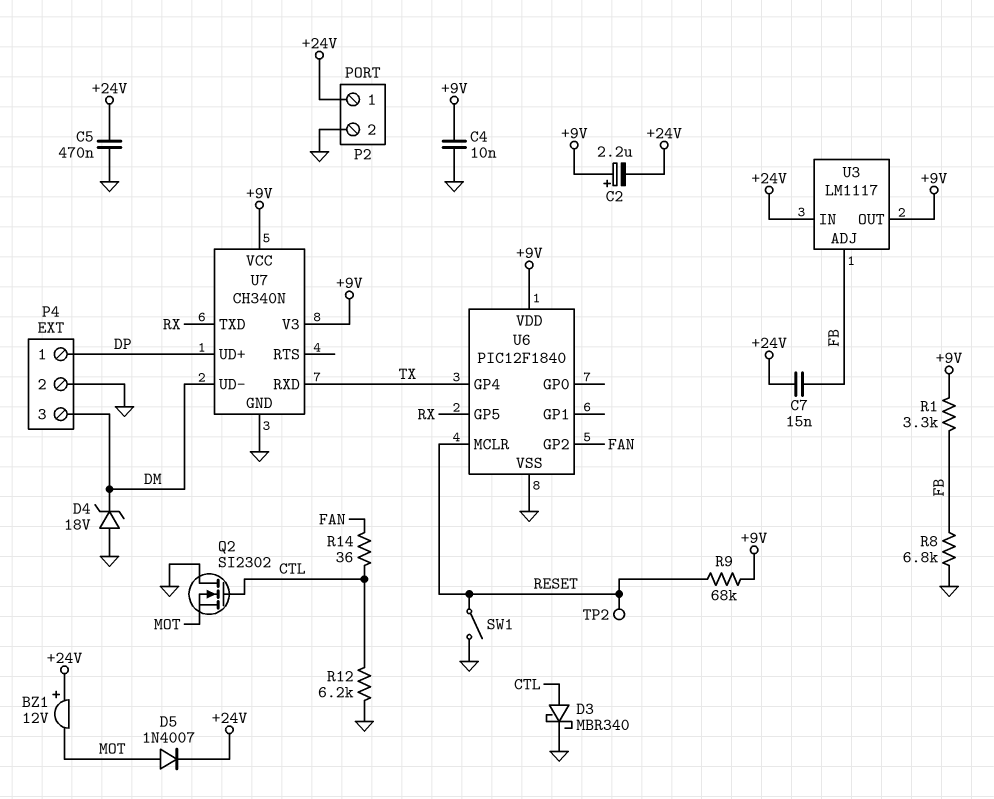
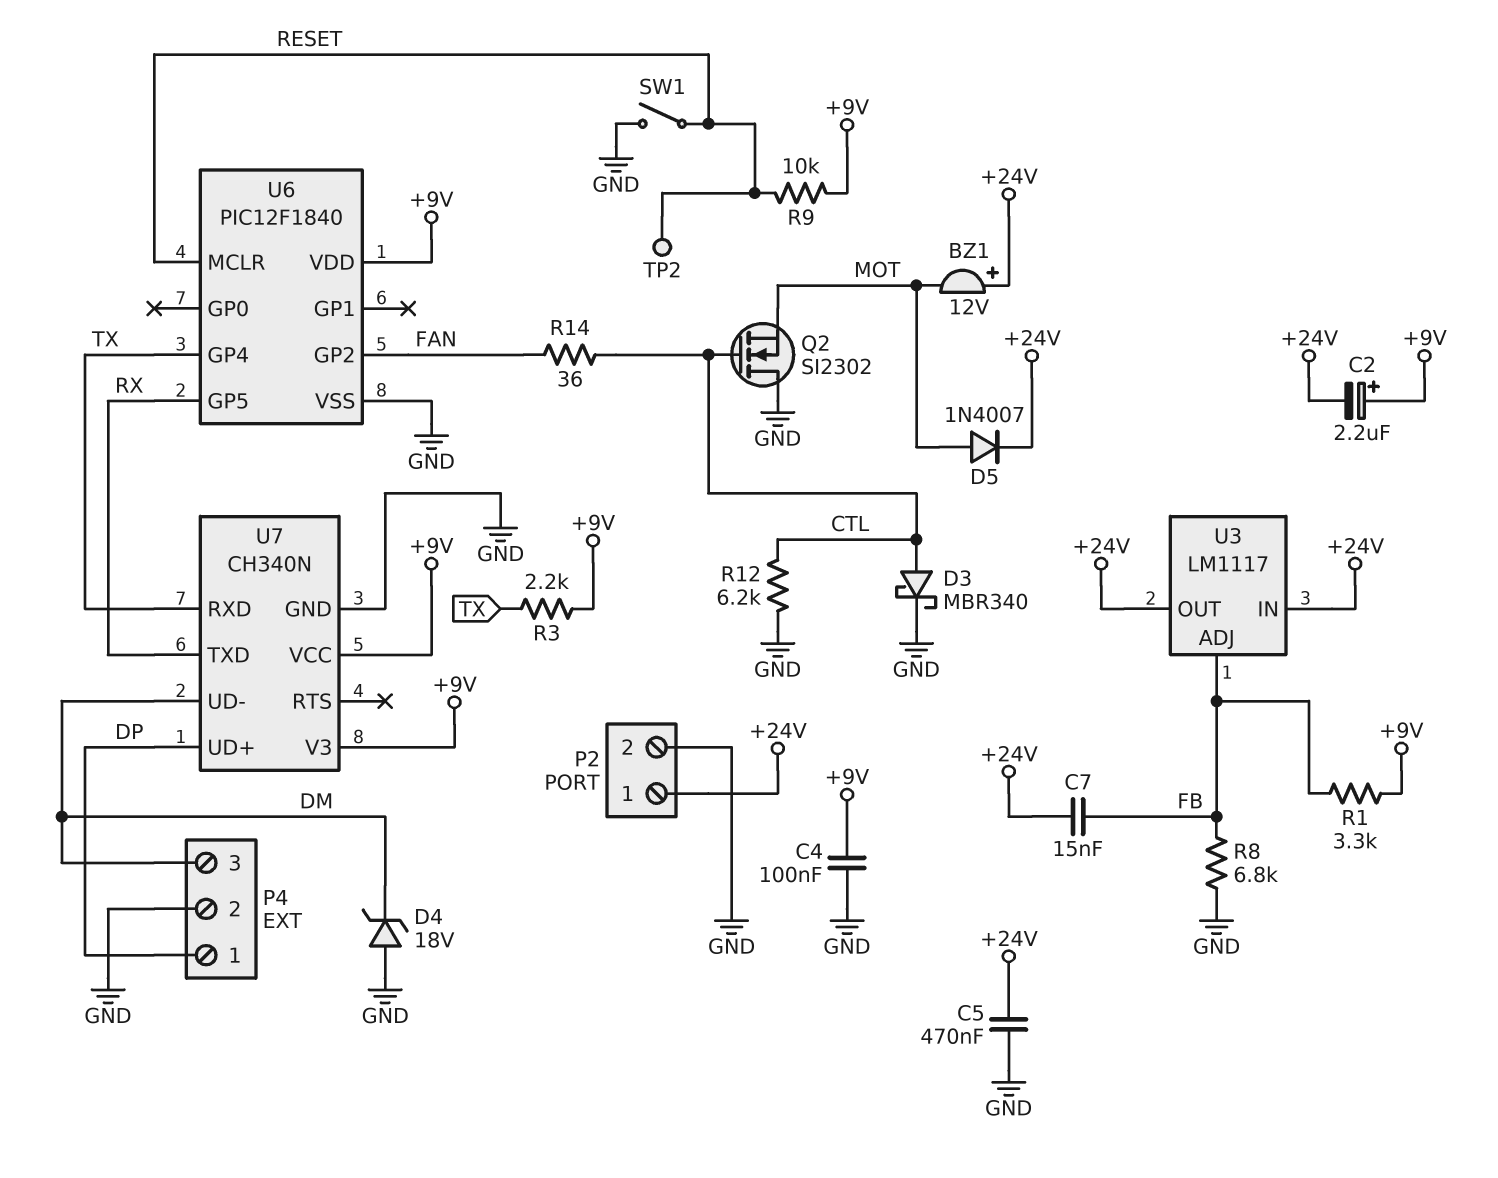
C4: 10nF (+9V, GND) -> 100nF (+9V, GND)
R3: none -> 2.2k (+9V, TX)
R9: 68k (+9V, RESET) -> 10k (+9V, RESET)
U3 pin OUT: +9V -> +24V

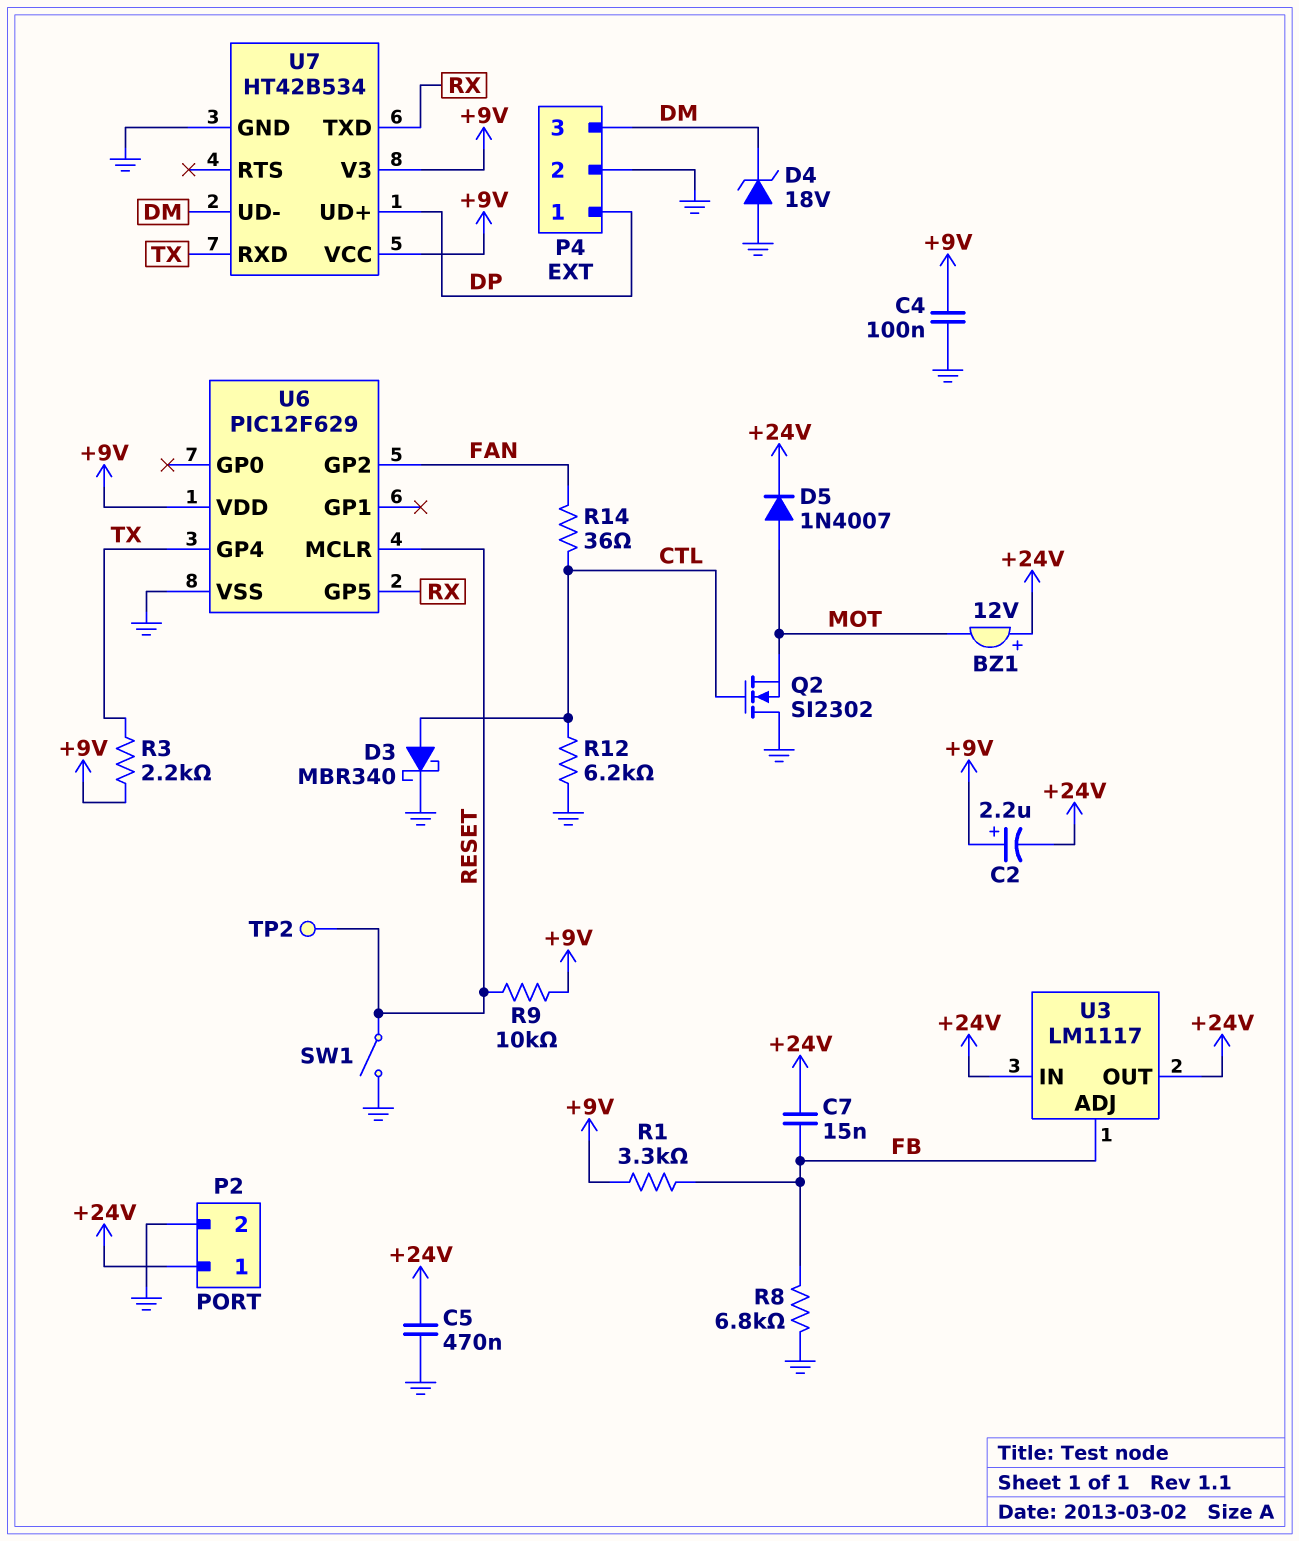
U6: PIC12F1840 -> PIC12F629
U7: CH340N -> HT42B534

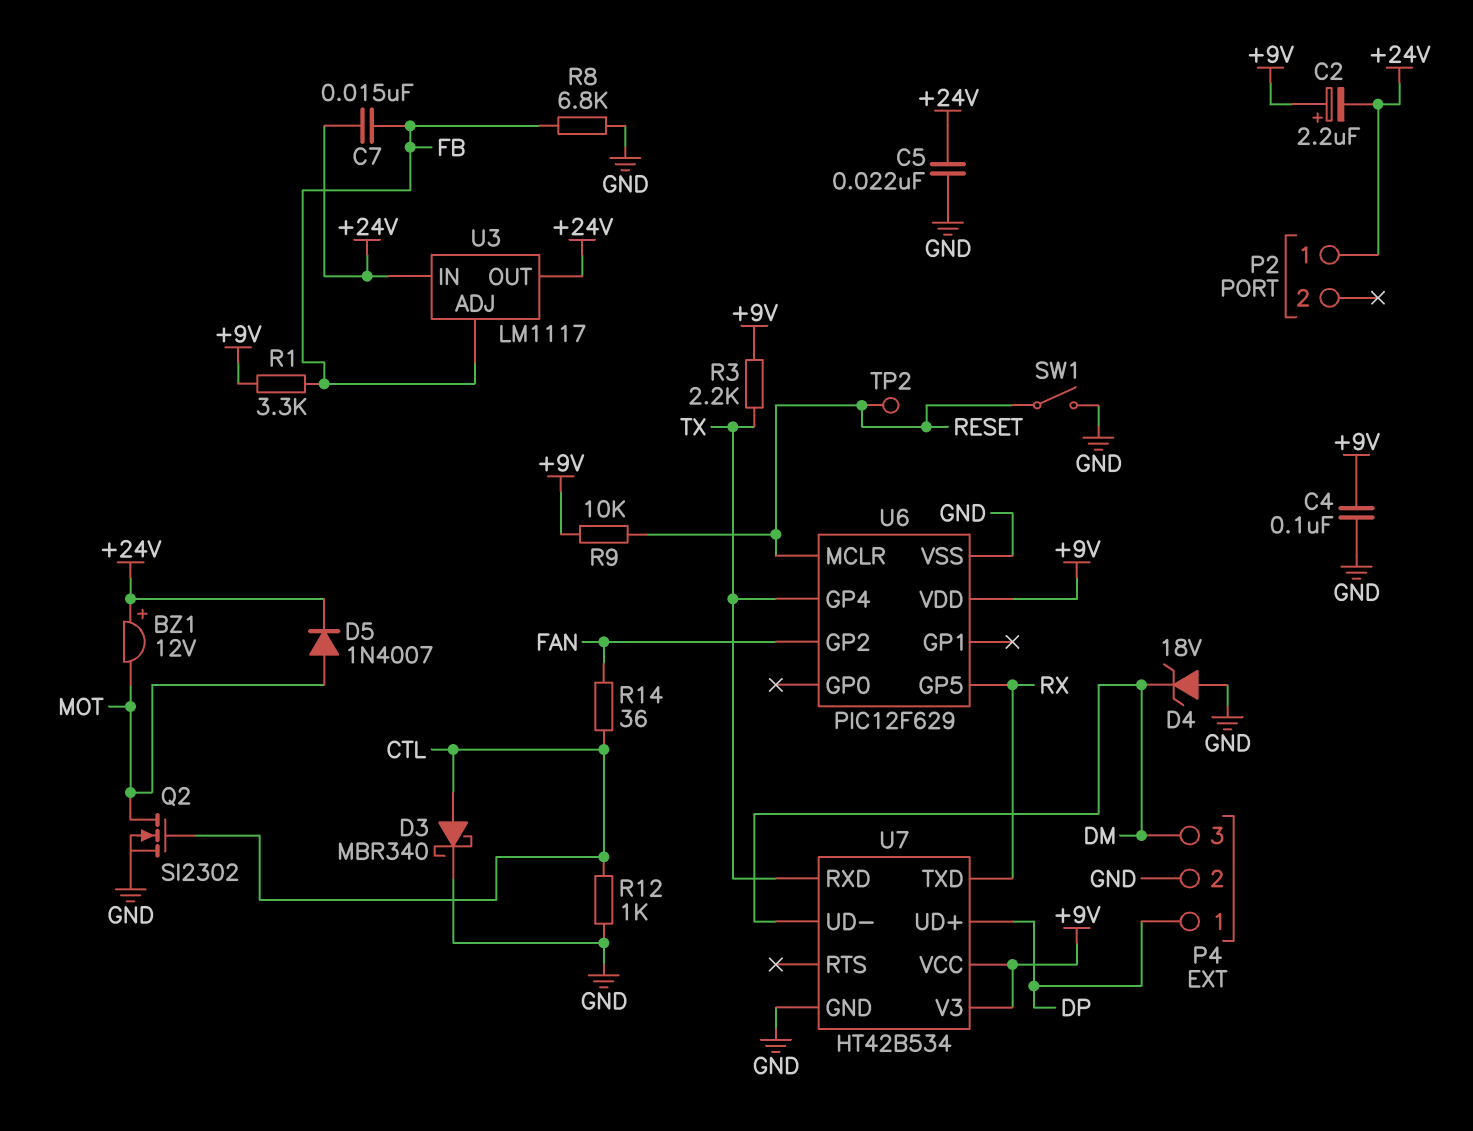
C5: 470nF (+24V, GND) -> 22nF (+24V, GND)
P2 pin 2: GND -> none
Q2: NMOS SI2302 (G CTL, D GND, S MOT) -> NMOS SI2302 (G CTL, D MOT, S GND)
R12: 6.2k (CTL, GND) -> 1k (CTL, GND)

